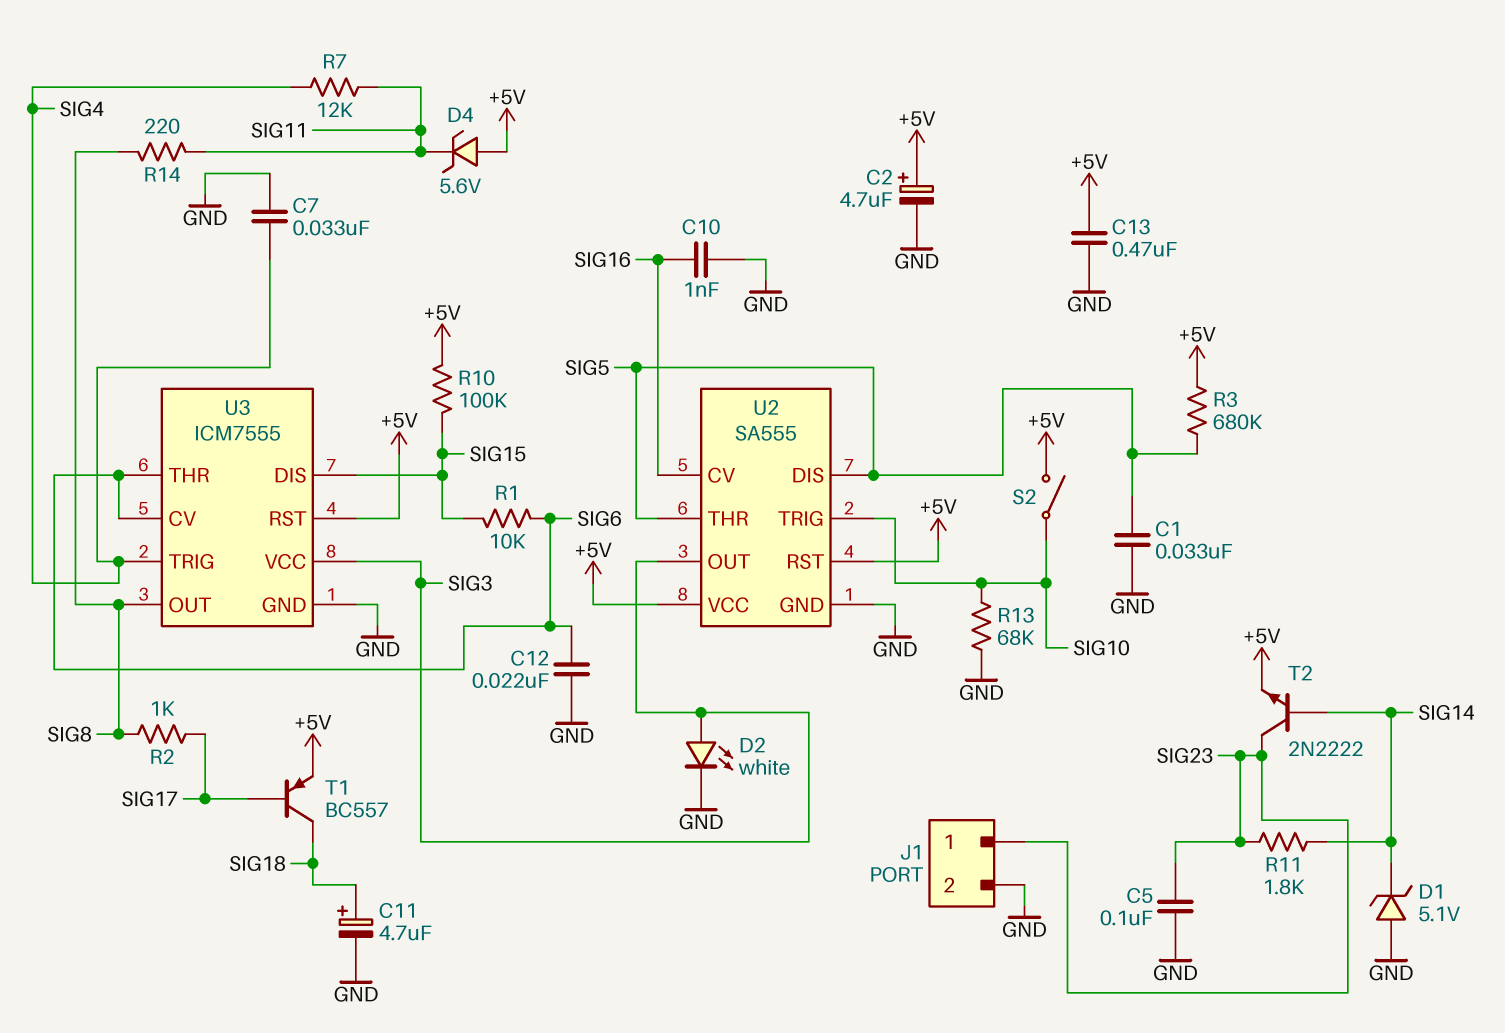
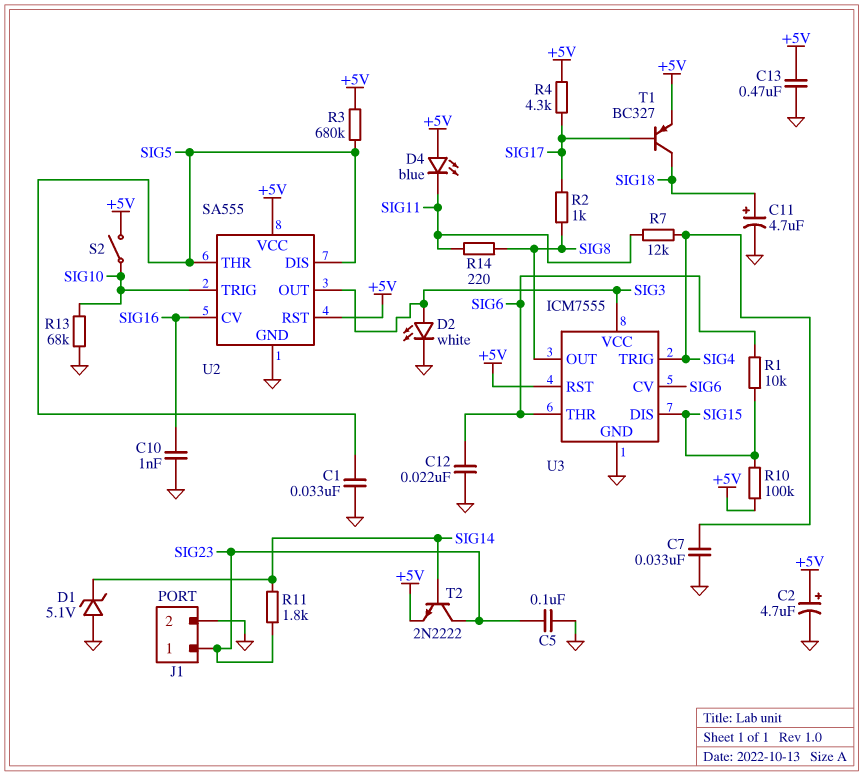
D4: zener 5.6V (A +5V, K SIG11) -> LED blue (A +5V, K SIG11)
R4: none -> 4.3k (+5V, SIG17)
T1: PNP BC557 (B SIG17, C SIG18, E +5V) -> PNP BC327 (B SIG17, C SIG18, E +5V)

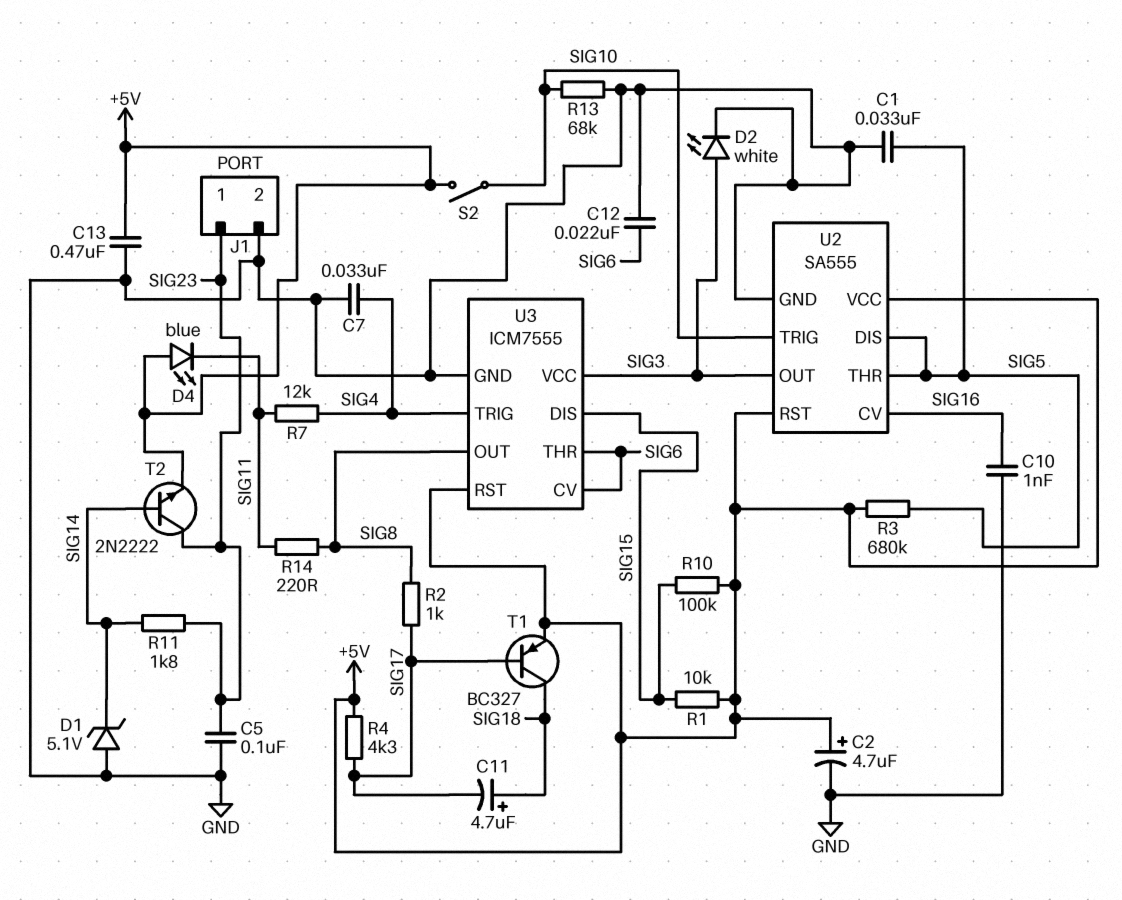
C11: 4.7uF (plus SIG18, minus GND) -> 4.7uF (plus SIG18, minus SIG17)
R1: 10k (SIG6, SIG15) -> 10k (+5V, SIG15)

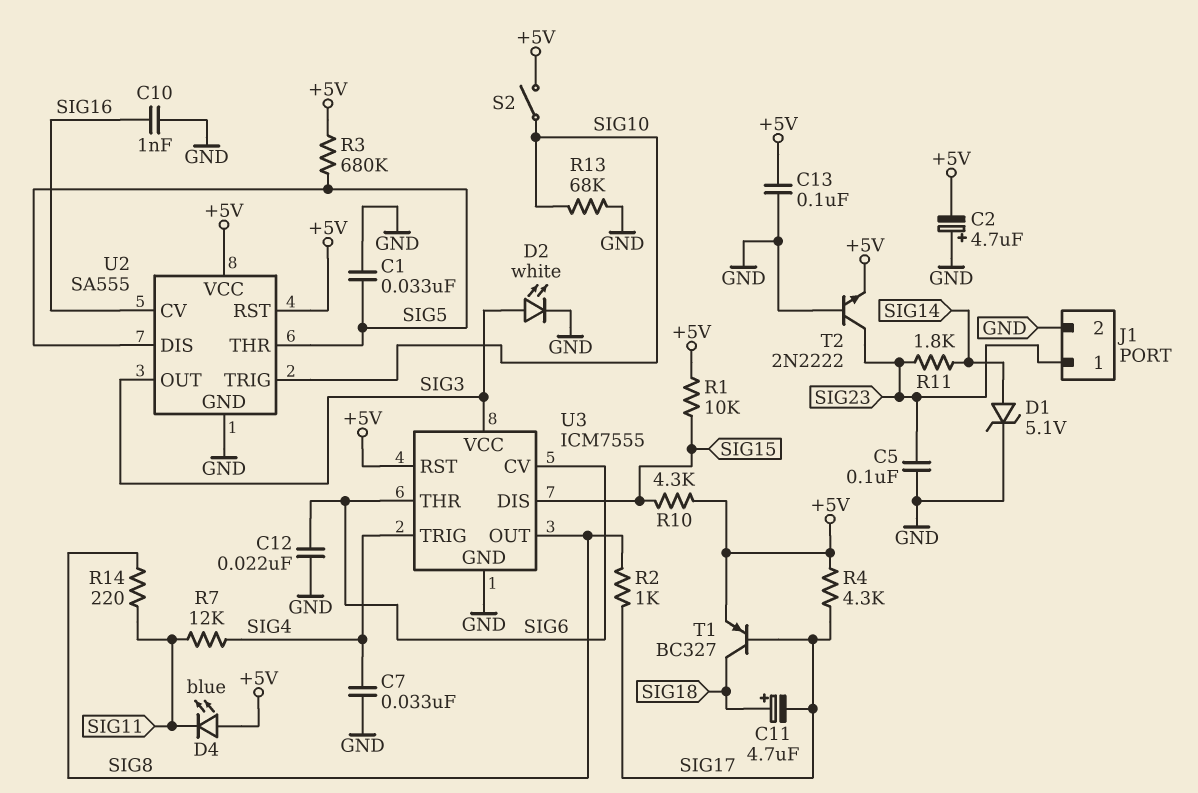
C2: 4.7uF (plus +5V, minus GND) -> 4.7uF (plus GND, minus +5V)
C13: 470nF (+5V, GND) -> 100nF (+5V, GND)
D1: zener 5.1V (A GND, K SIG14) -> zener 5.1V (A SIG14, K GND)
R10: 100k (+5V, SIG15) -> 4.3k (+5V, SIG15)
T2: NPN 2N2222 (B SIG14, C SIG23, E +5V) -> NPN 2N2222 (B GND, C SIG23, E +5V)

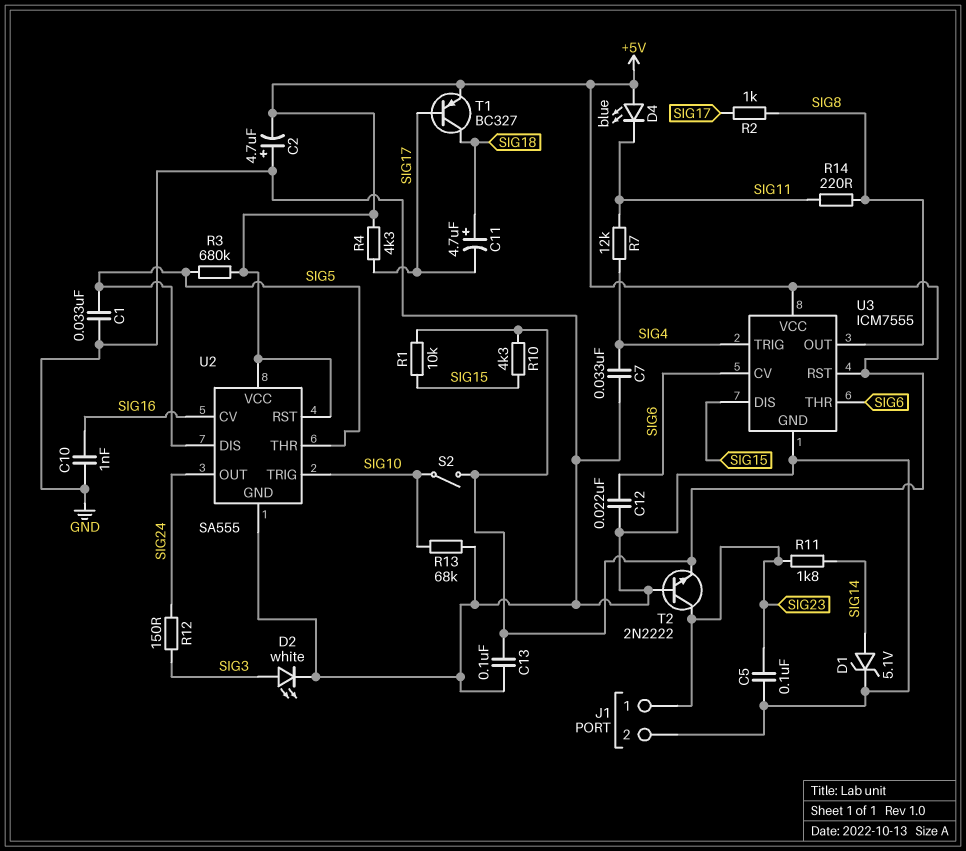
R12: none -> 150 (SIG3, SIG24)
U2 pin OUT: SIG3 -> SIG24
U3 pin VCC: SIG3 -> +5V

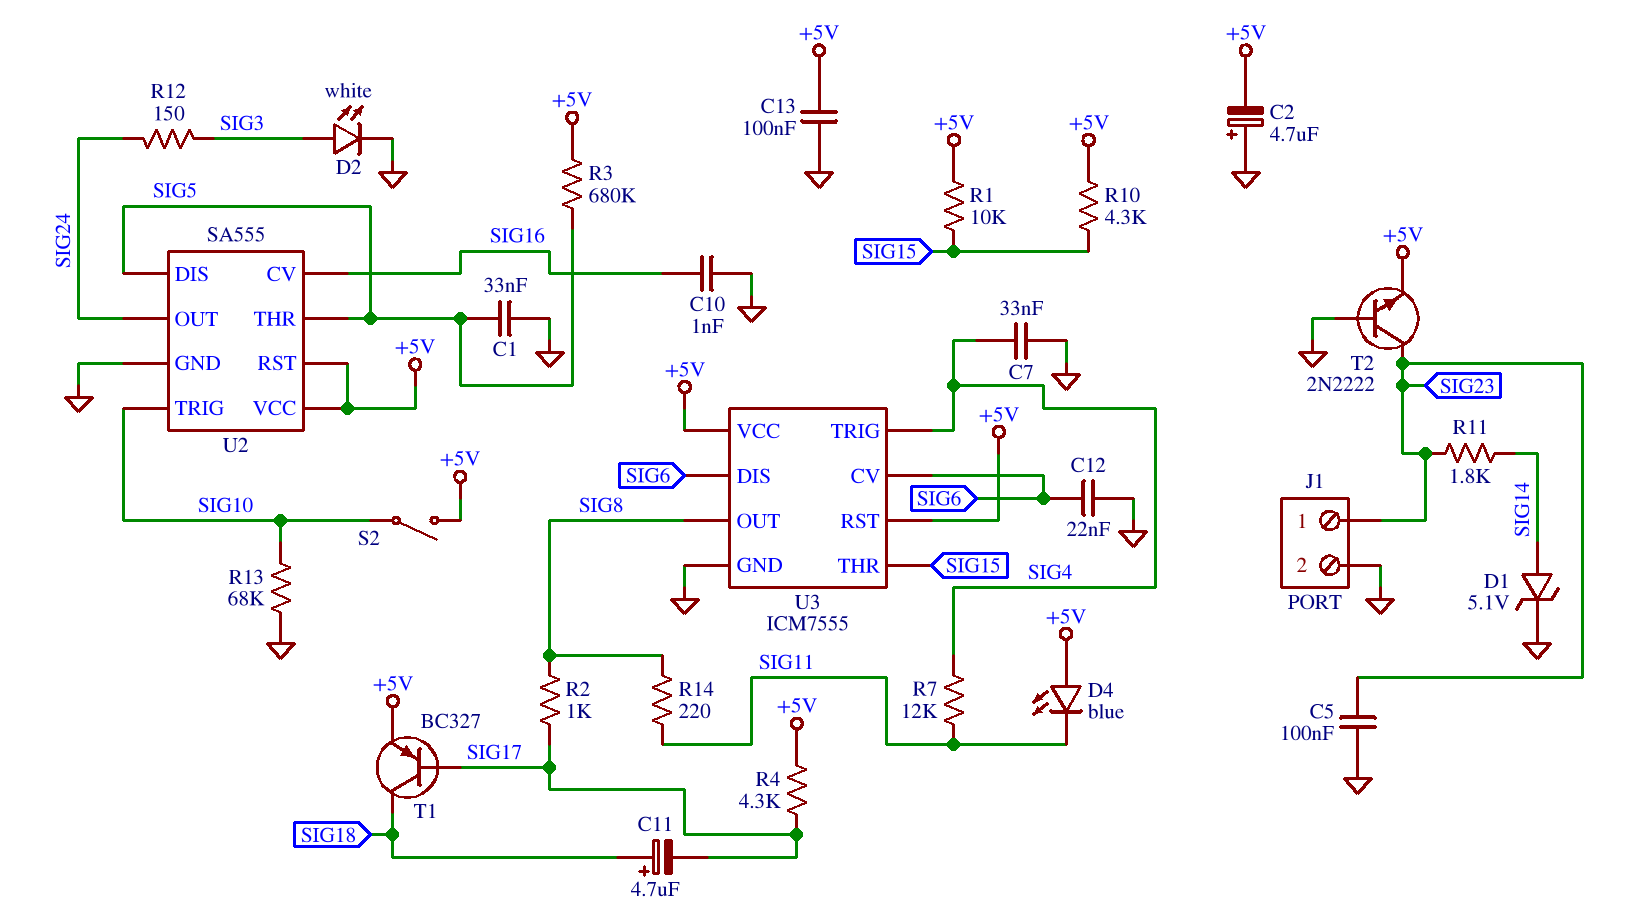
U3 pin DIS: SIG15 -> SIG6
U3 pin THR: SIG6 -> SIG15

